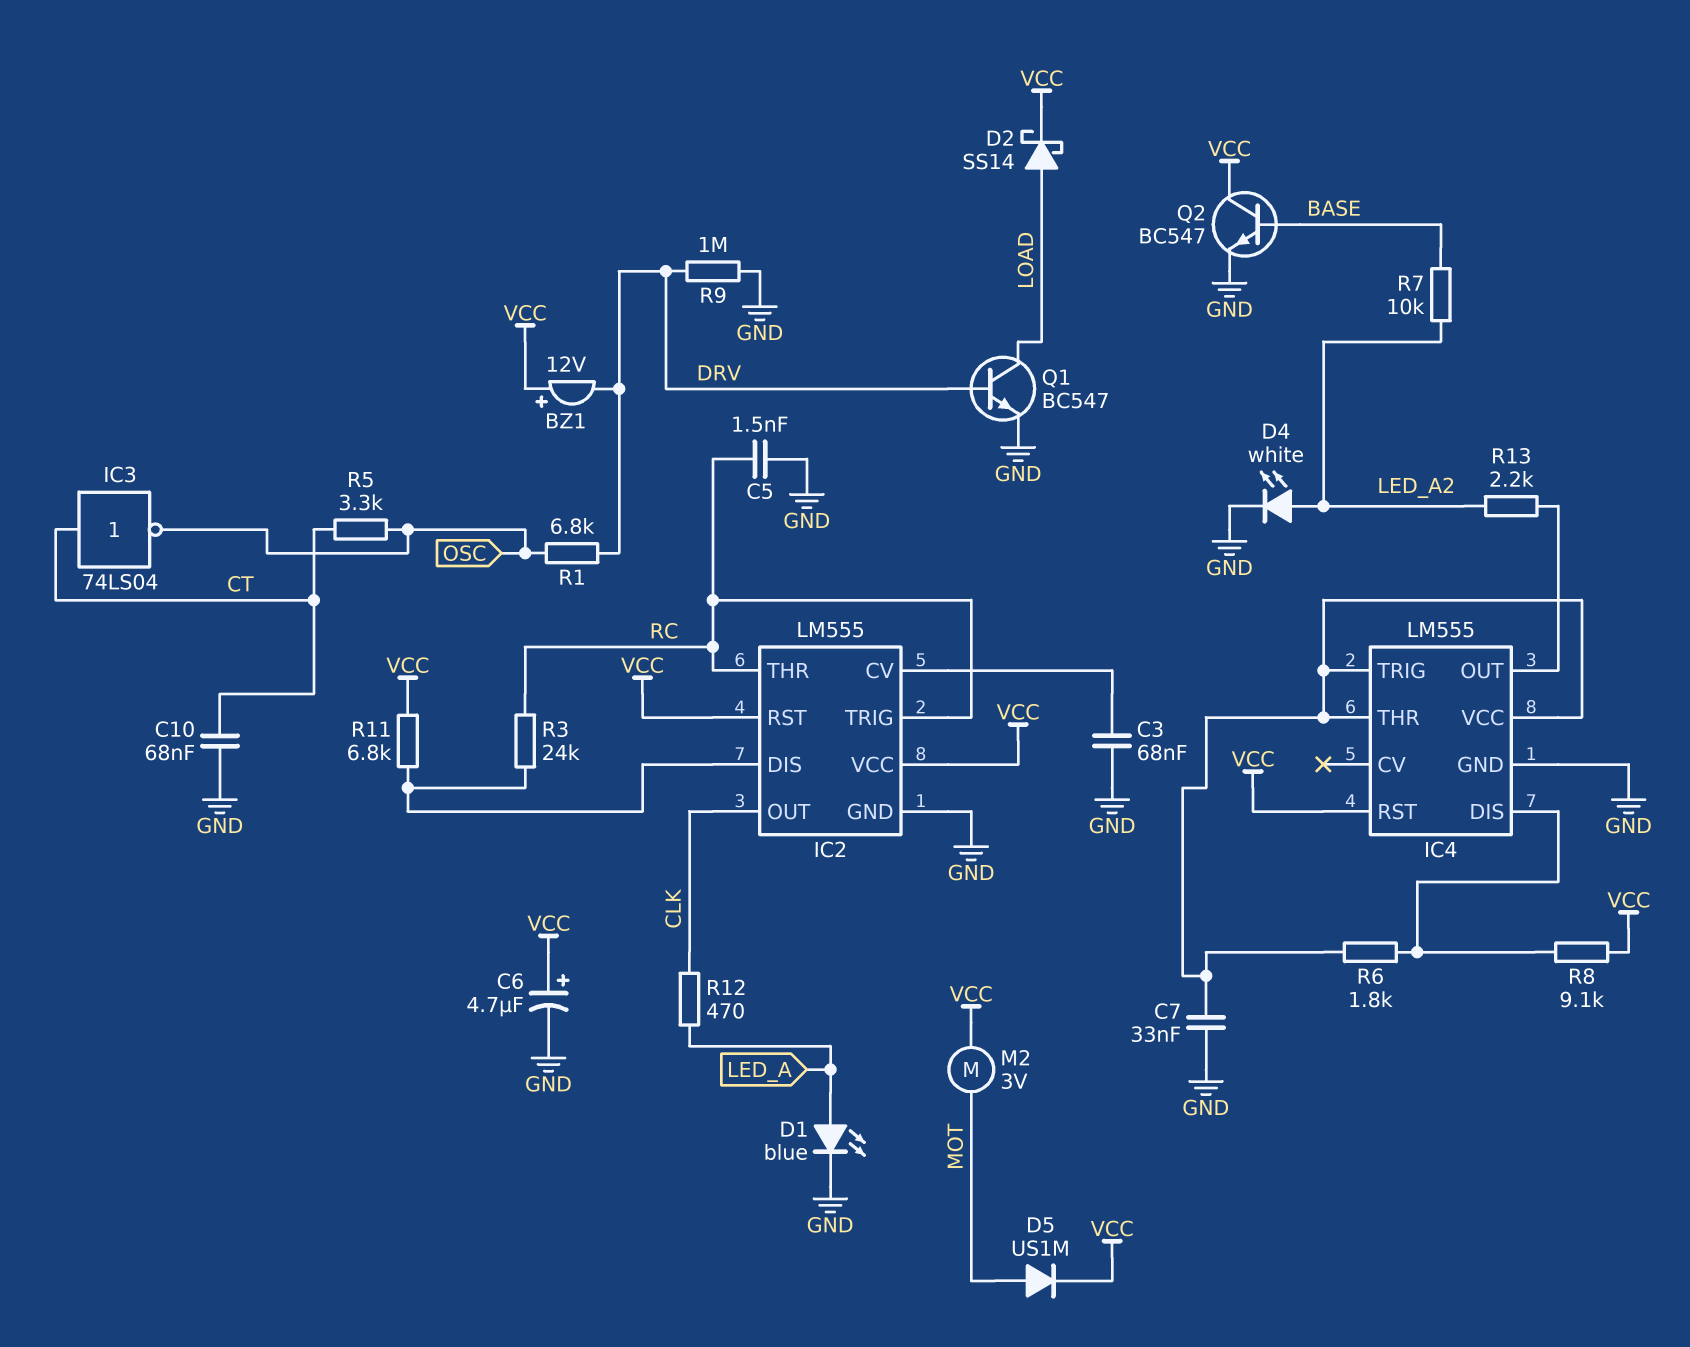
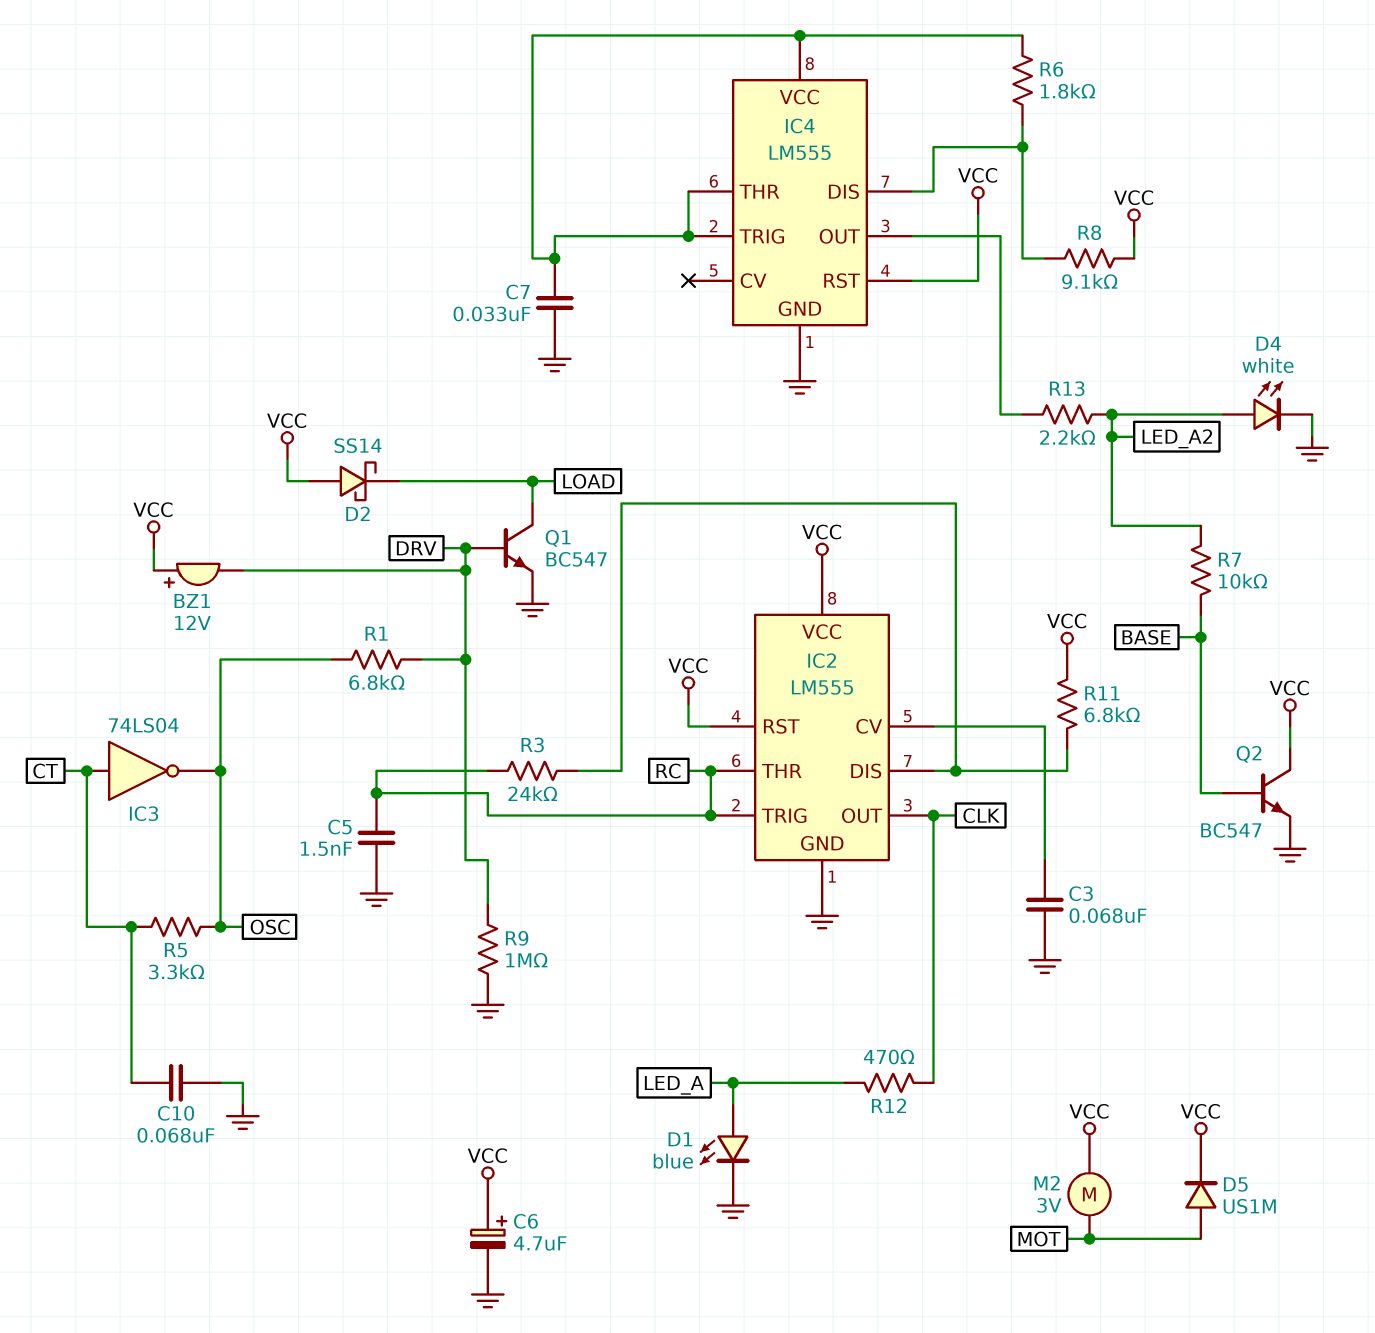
D2: schottky SS14 (A LOAD, K VCC) -> schottky SS14 (A VCC, K LOAD)

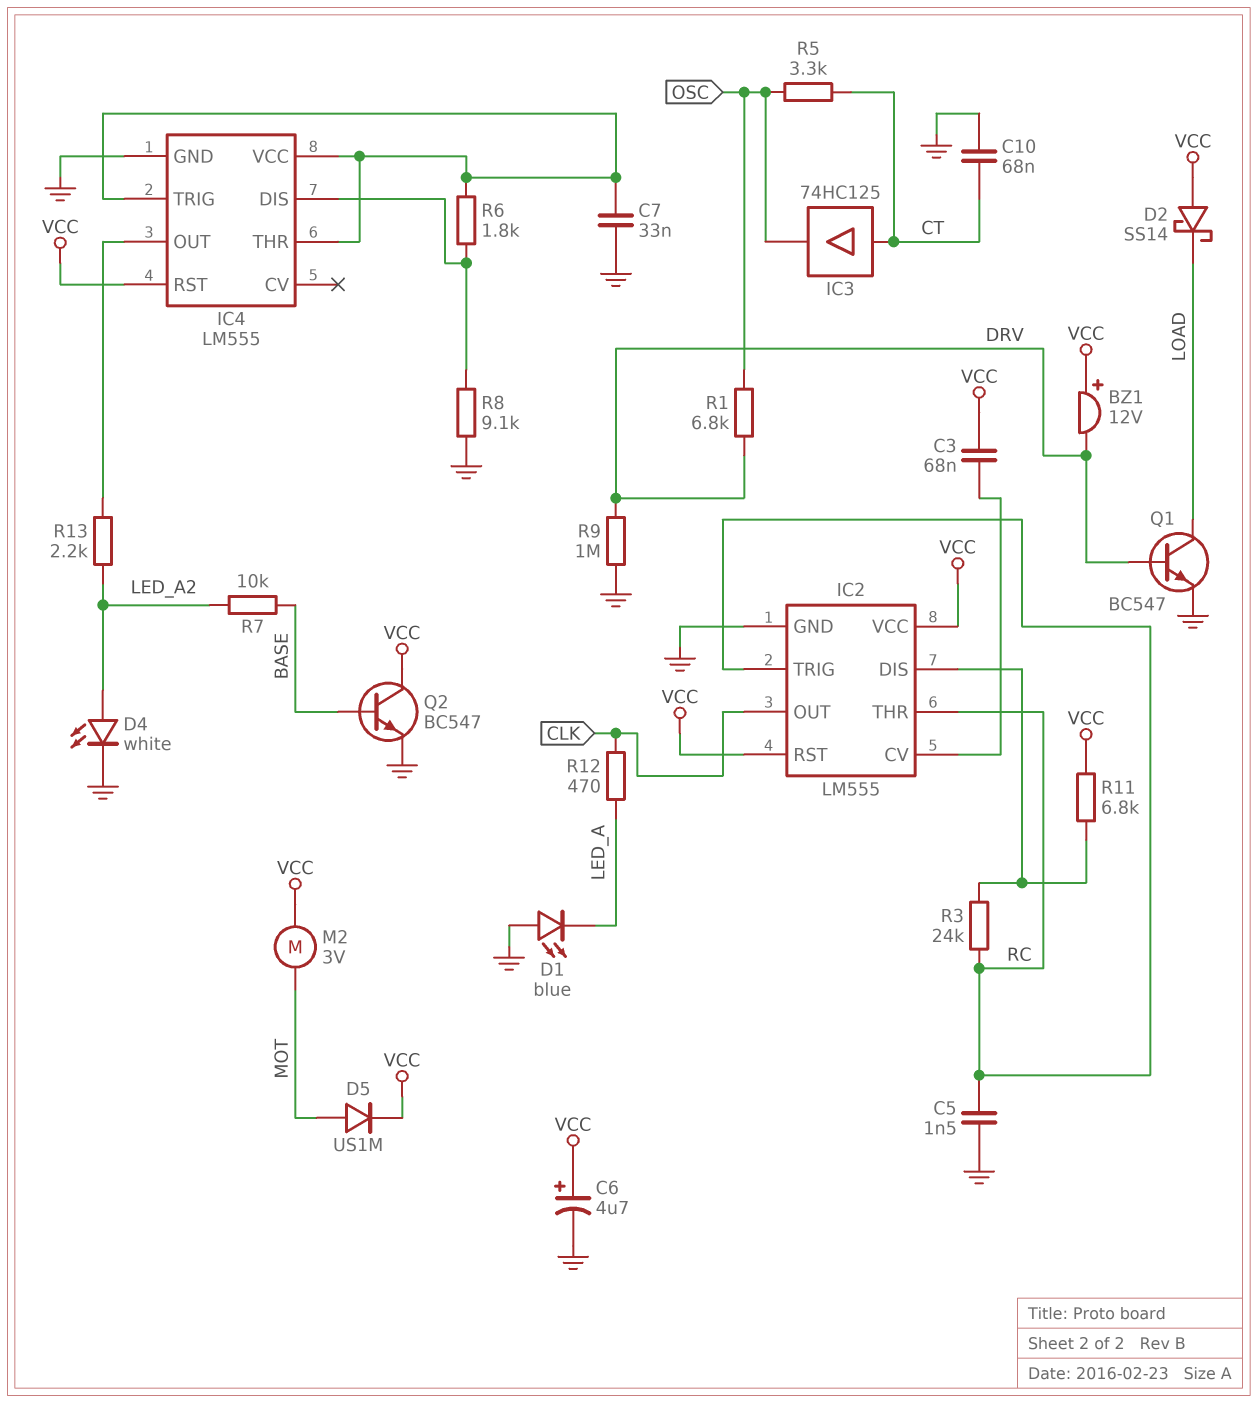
C3: 68nF (GND, IC2/CV) -> 68nF (IC2/CV, VCC)
D1: LED blue (A LED_A, K GND) -> LED blue (A GND, K LED_A)
IC3: NOT 74LS04 (in CT, out OSC) -> buffer 74HC125 (in CT, out OSC)
R8: 9.1k (IC4/DIS, VCC) -> 9.1k (GND, IC4/DIS)

